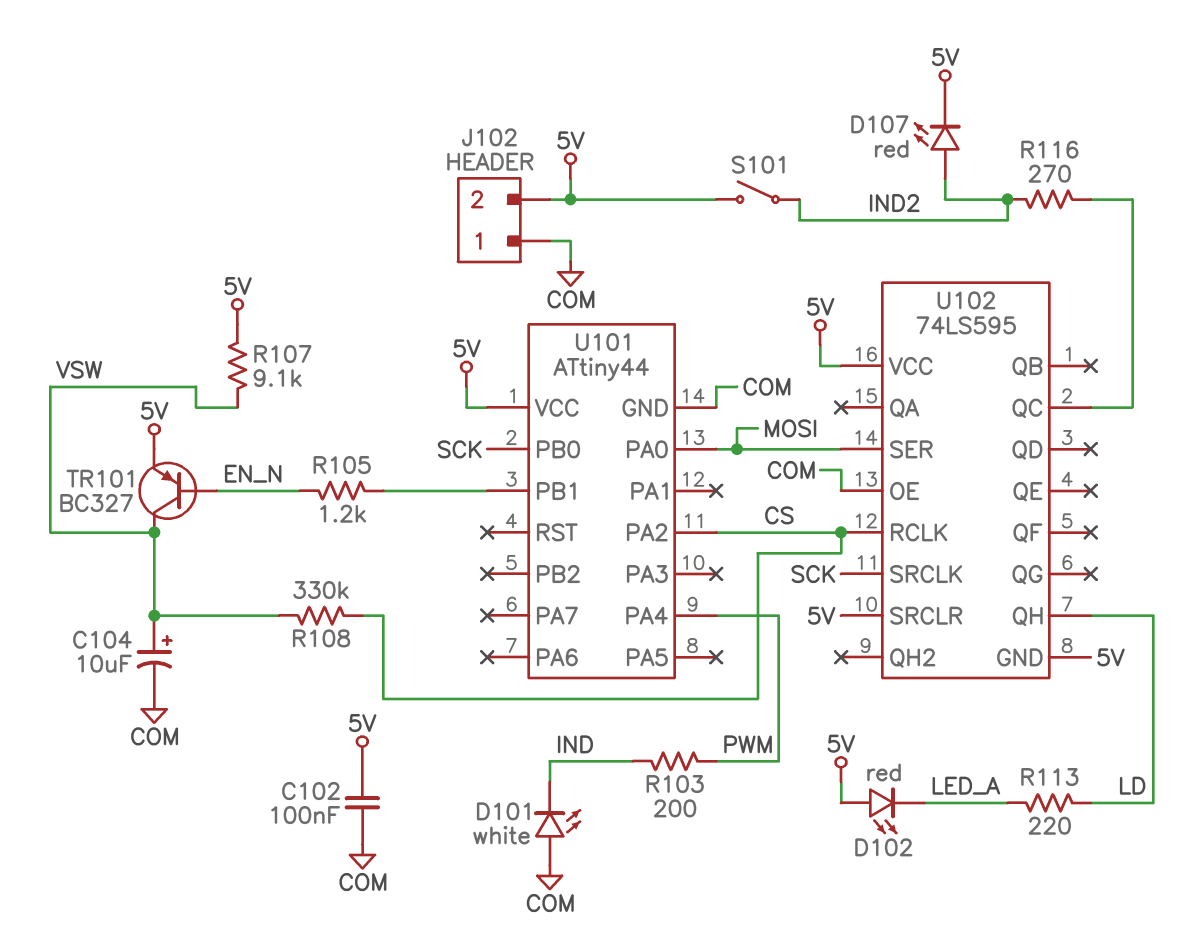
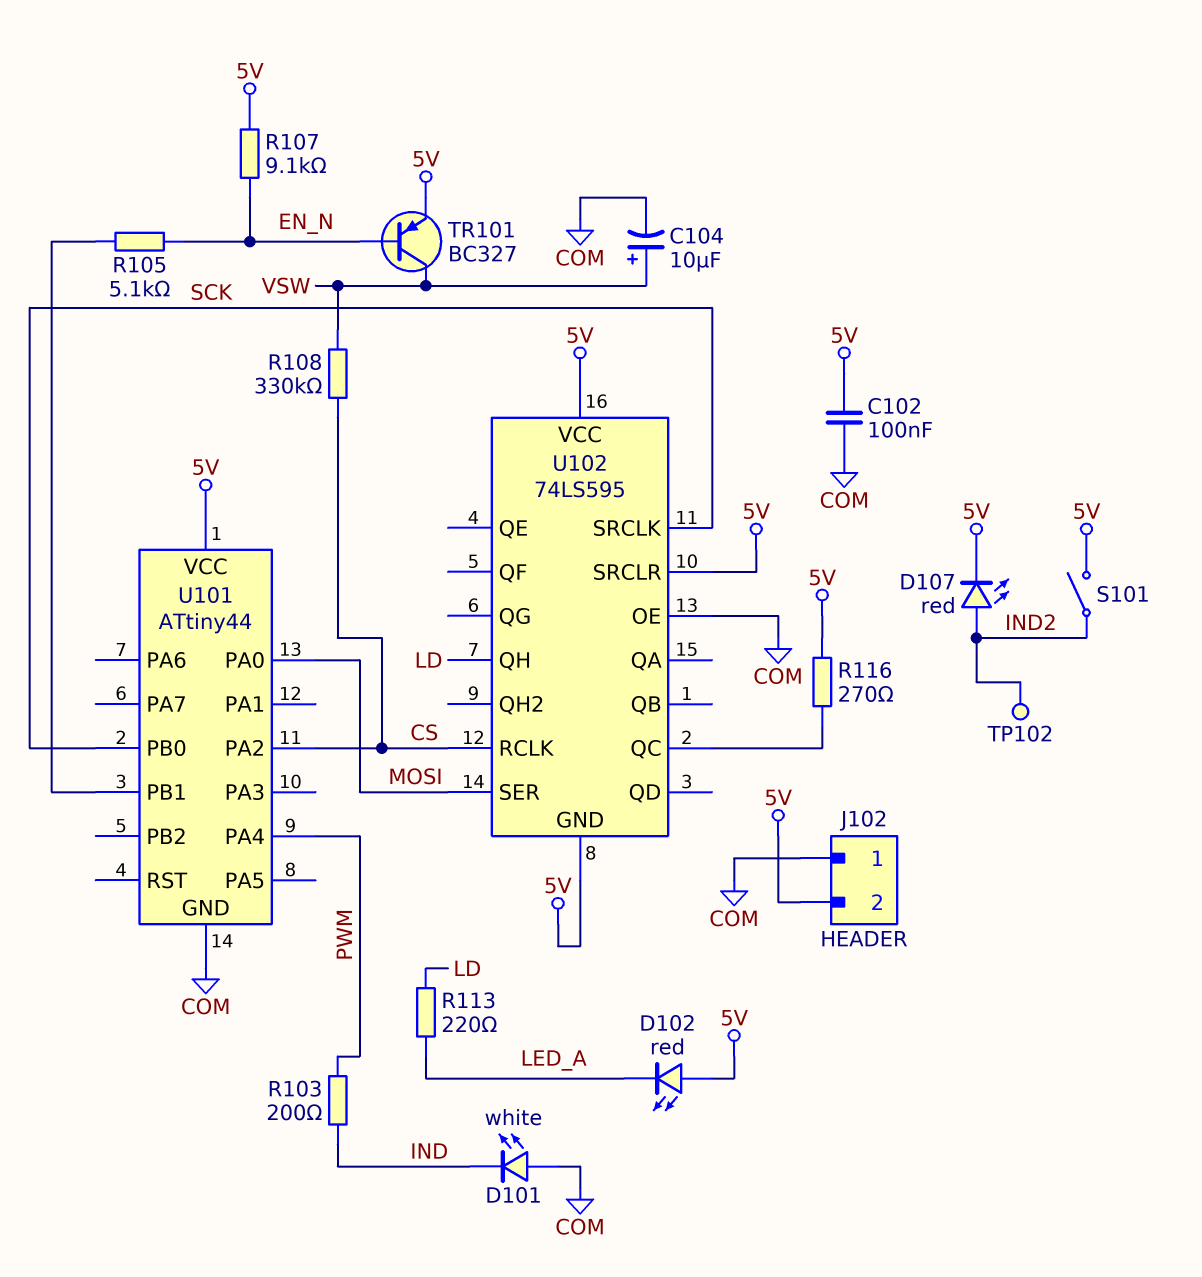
R105: 1.2k (EN_N, U101/PB1) -> 5.1k (EN_N, U101/PB1)
R107: 9.1k (5V, VSW) -> 9.1k (5V, EN_N)
R116: 270 (IND2, U102/QC) -> 270 (5V, U102/QC)
TP102: none -> test point (IND2)

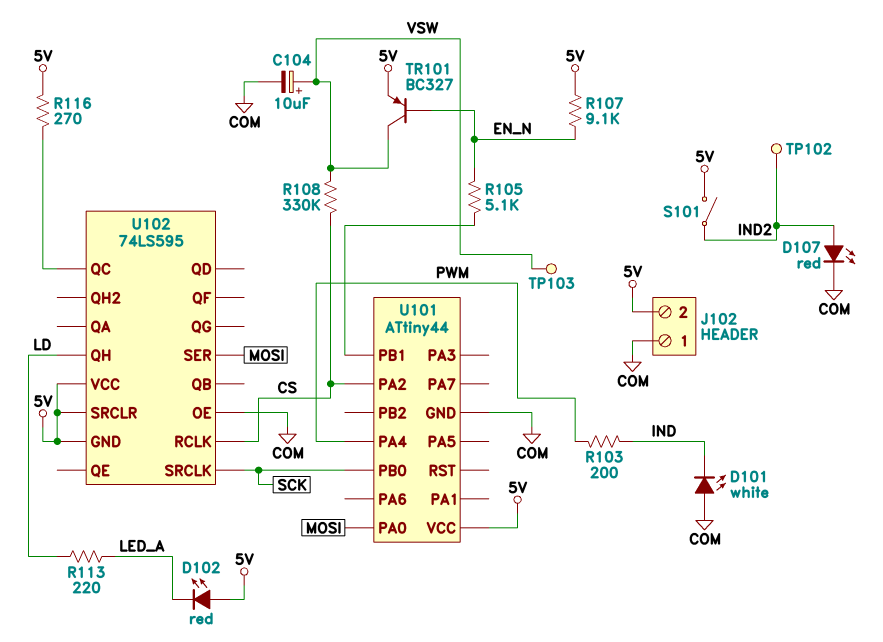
C102: 100nF (5V, COM) -> none
D107: LED red (A IND2, K 5V) -> LED red (A IND2, K COM)
TP103: none -> test point (VSW)

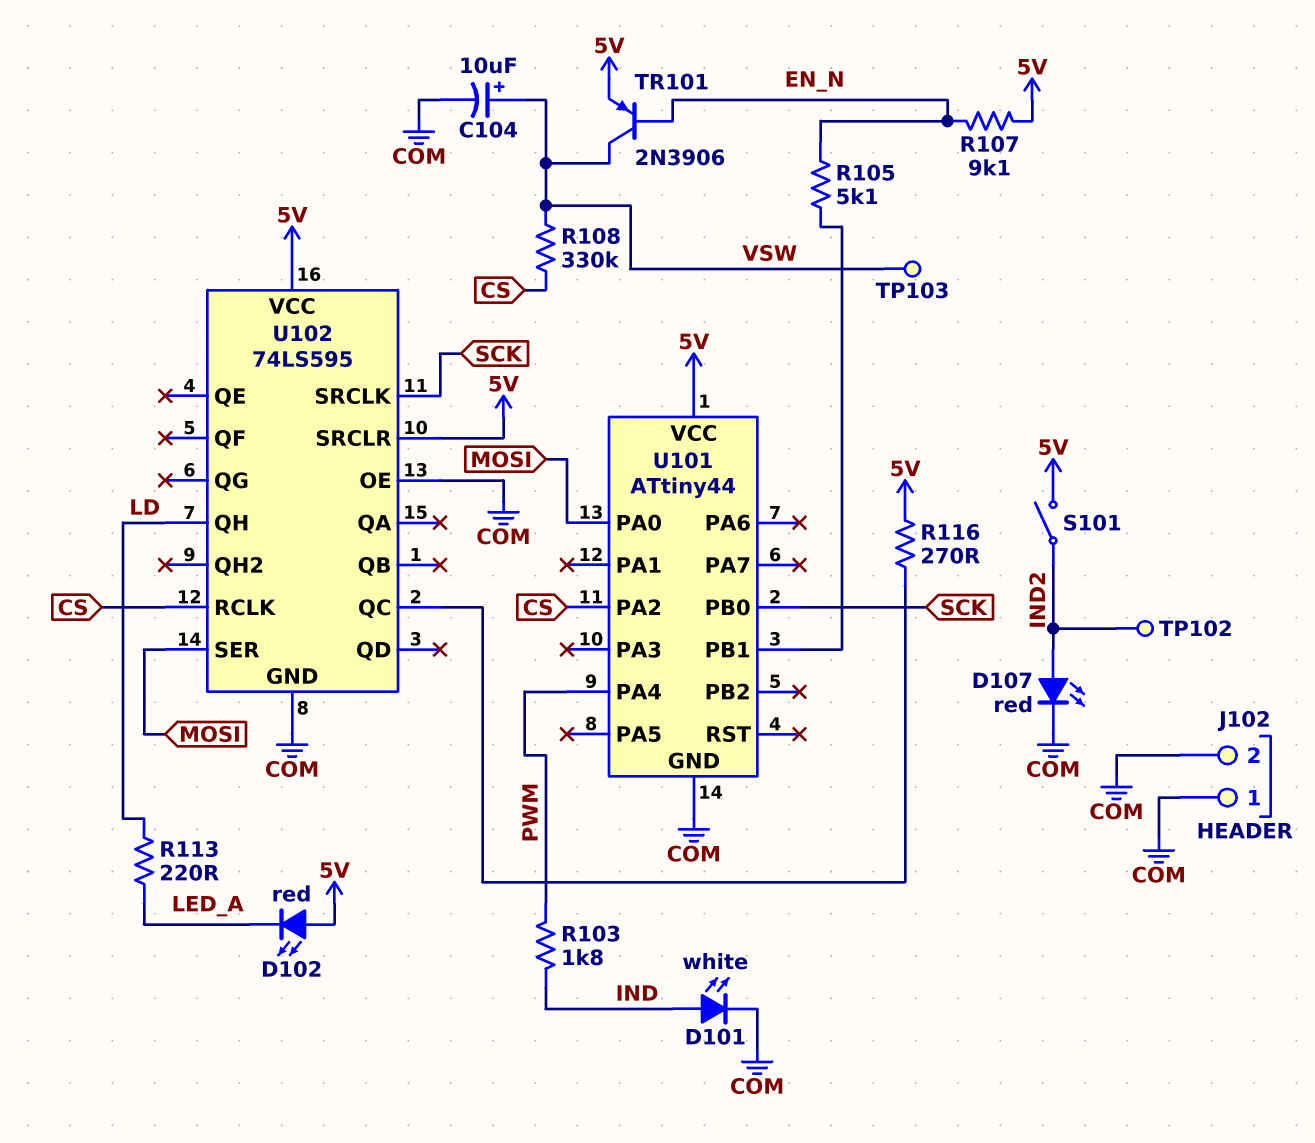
D101: LED white (A COM, K IND) -> LED white (A IND, K COM)
J102 pin 2: 5V -> COM
R103: 200 (IND, PWM) -> 1.8k (IND, PWM)
TR101: PNP BC327 (B EN_N, C VSW, E 5V) -> PNP 2N3906 (B EN_N, C VSW, E 5V)
U102 pin GND: 5V -> COM

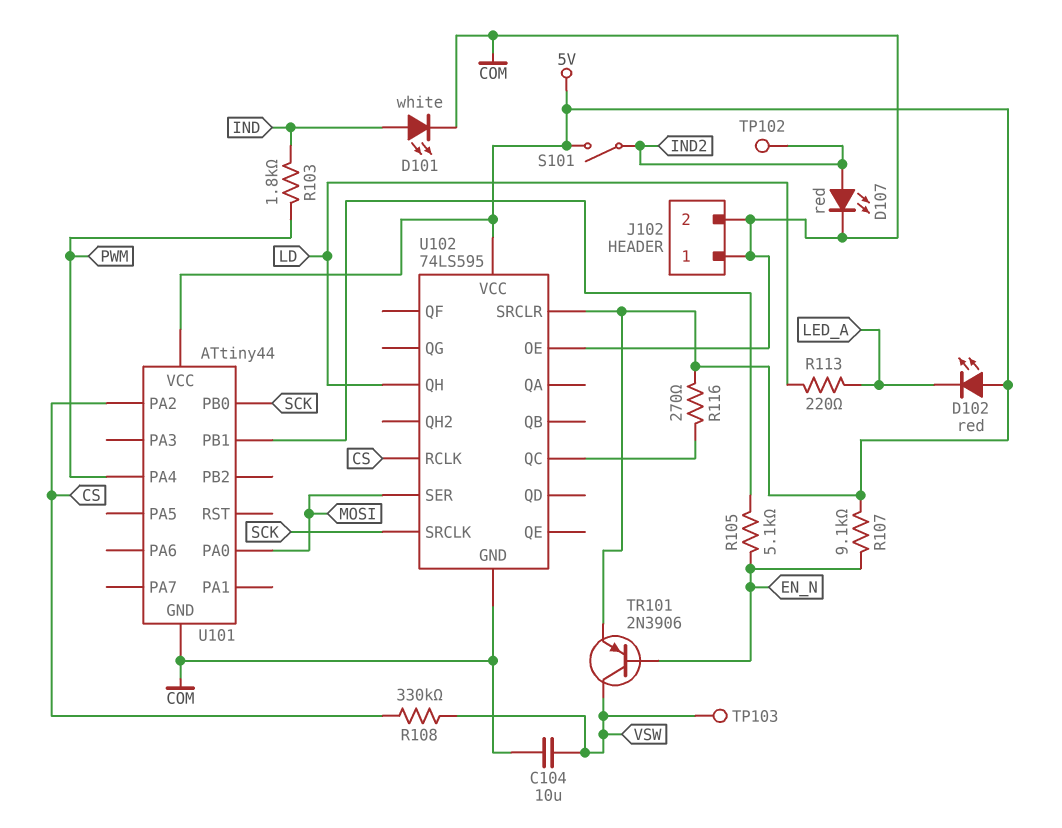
C104: 10uF (plus VSW, minus COM) -> 10uF (COM, VSW)

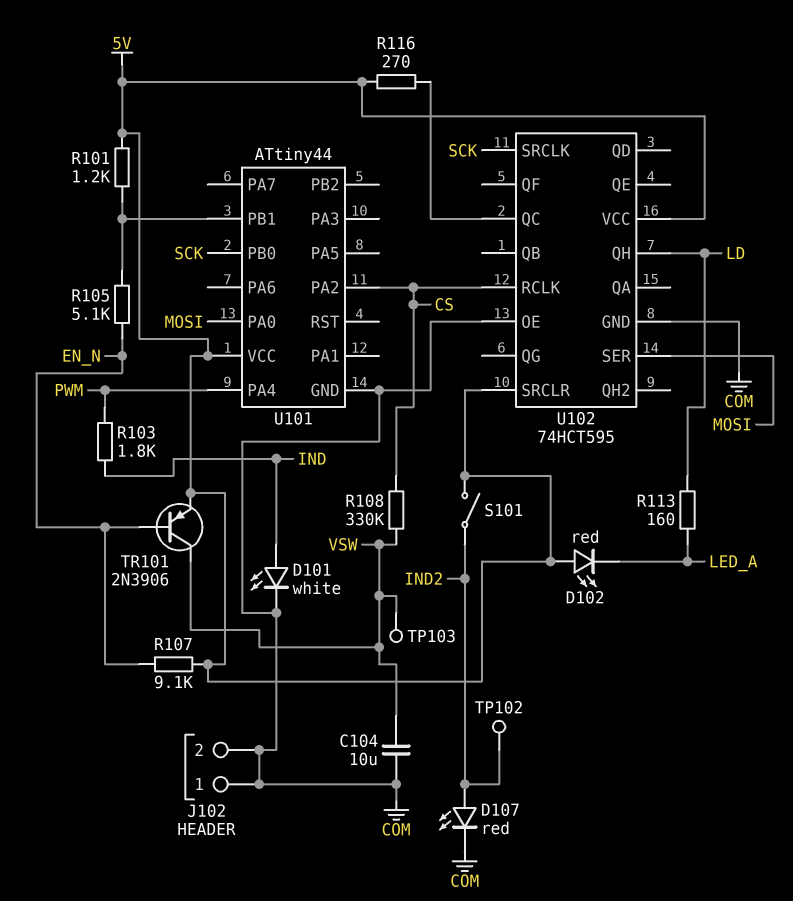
R101: none -> 1.2k (5V, U101/PB1)
R113: 220 (LD, LED_A) -> 160 (LD, LED_A)
U102: 74LS595 -> 74HCT595

